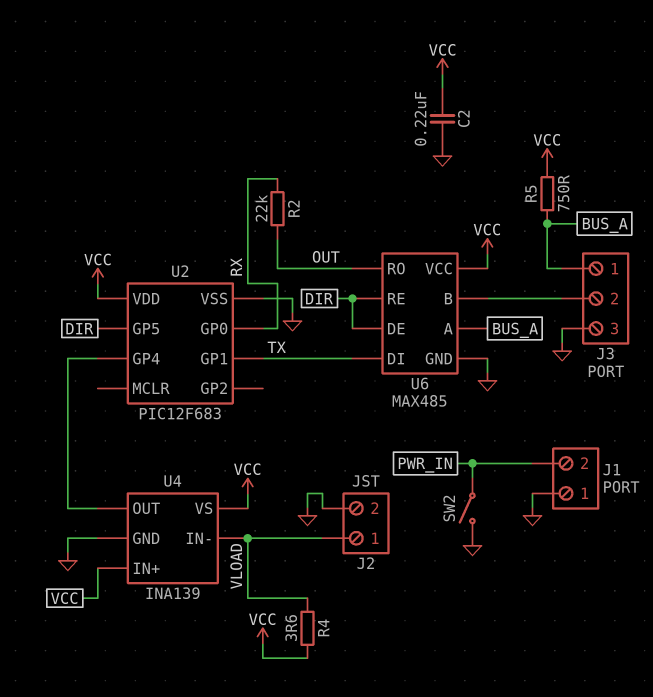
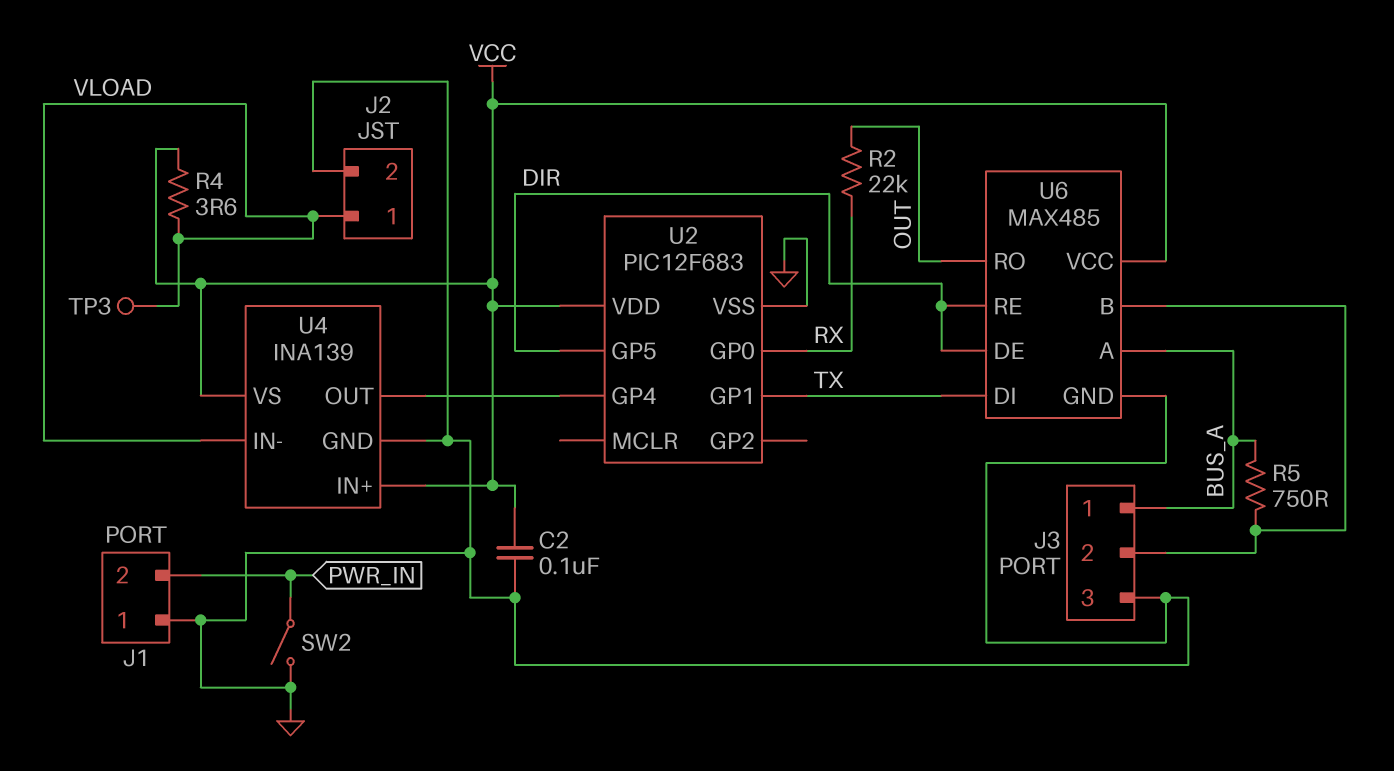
C2: 220nF (GND, VCC) -> 100nF (GND, VCC)
R5: 750 (BUS_A, VCC) -> 750 (BUS_A, J3/2)
TP3: none -> test point (VLOAD)

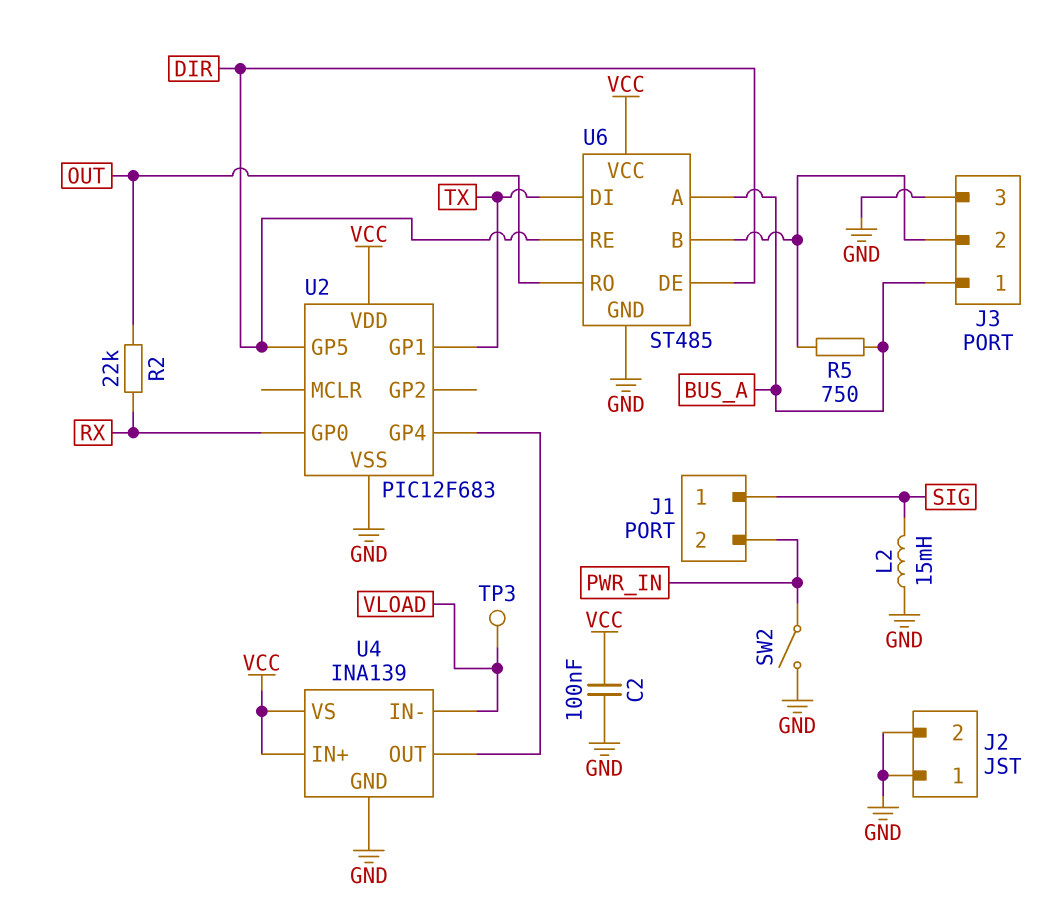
J1 pin 1: GND -> SIG
J2 pin 1: VLOAD -> GND
L2: none -> 15mH (GND, SIG)
R4: 3.6 (VCC, VLOAD) -> none
U6: MAX485 -> ST485

